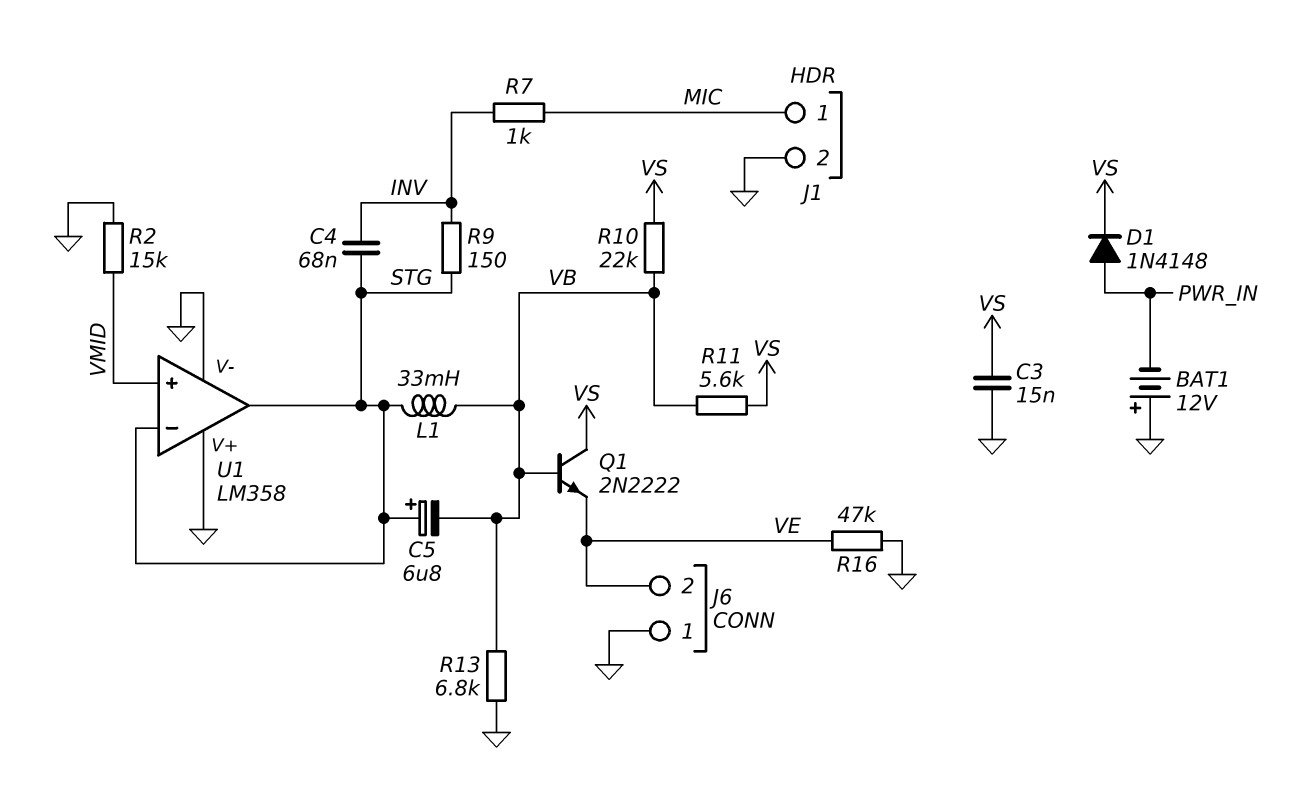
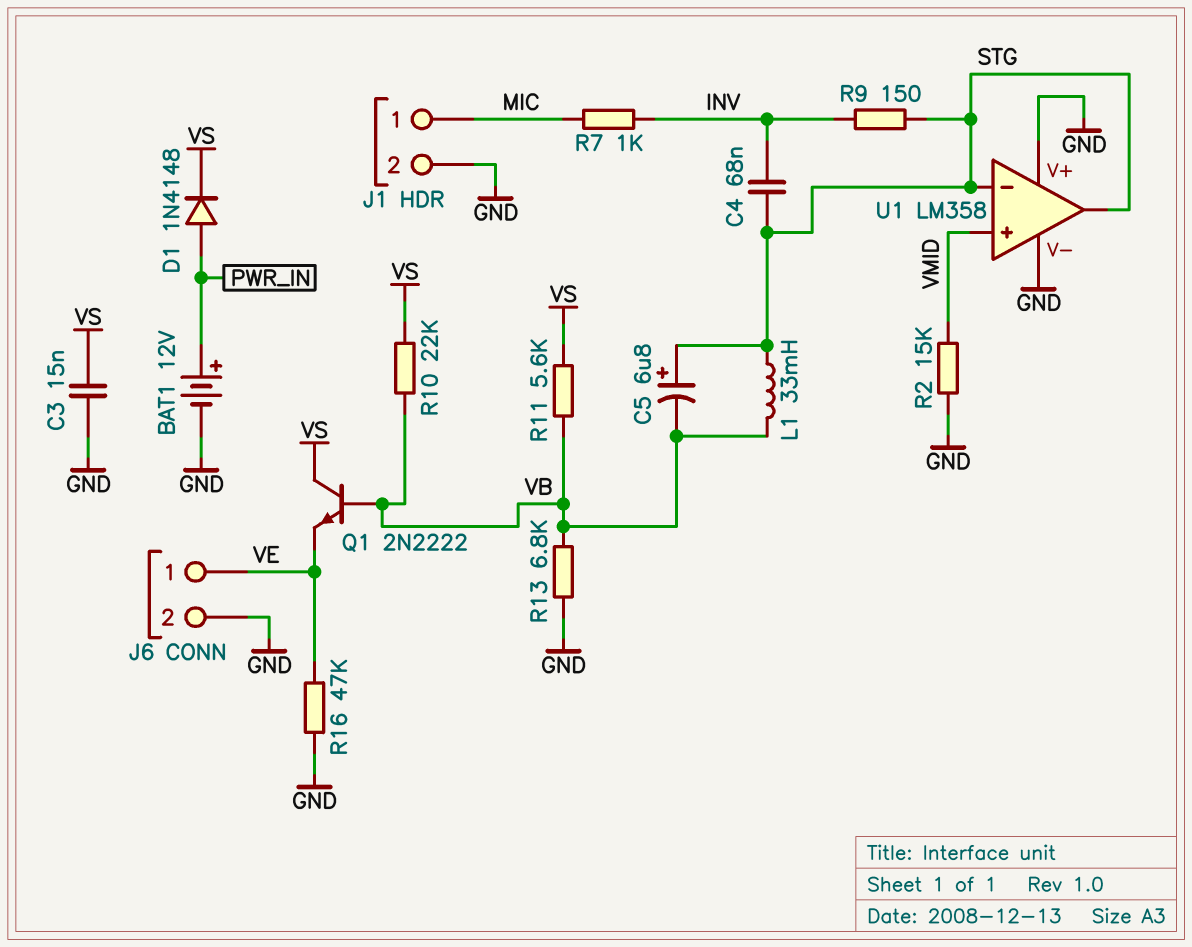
BAT1: 12V (plus GND, minus PWR_IN) -> 12V (plus PWR_IN, minus GND)
J6 pin 1: GND -> VE
J6 pin 2: VE -> GND

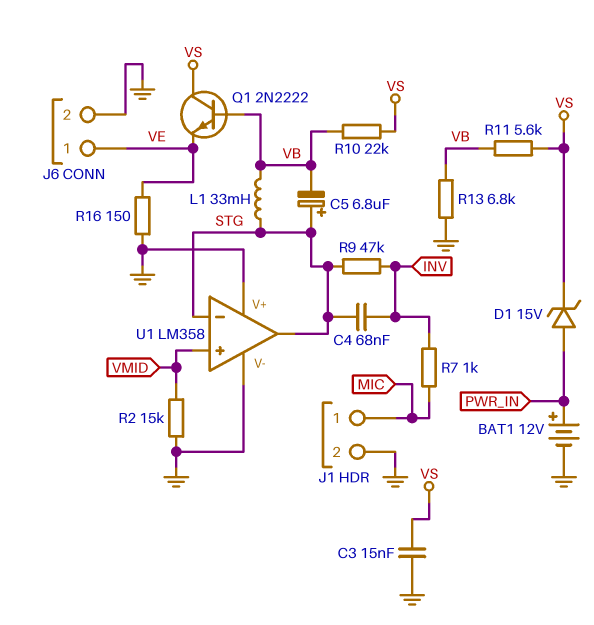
D1: diode 1N4148 (A PWR_IN, K VS) -> zener 15V (A PWR_IN, K VS)
R9: 150 (INV, STG) -> 47k (INV, STG)
R16: 47k (GND, VE) -> 150 (GND, VE)

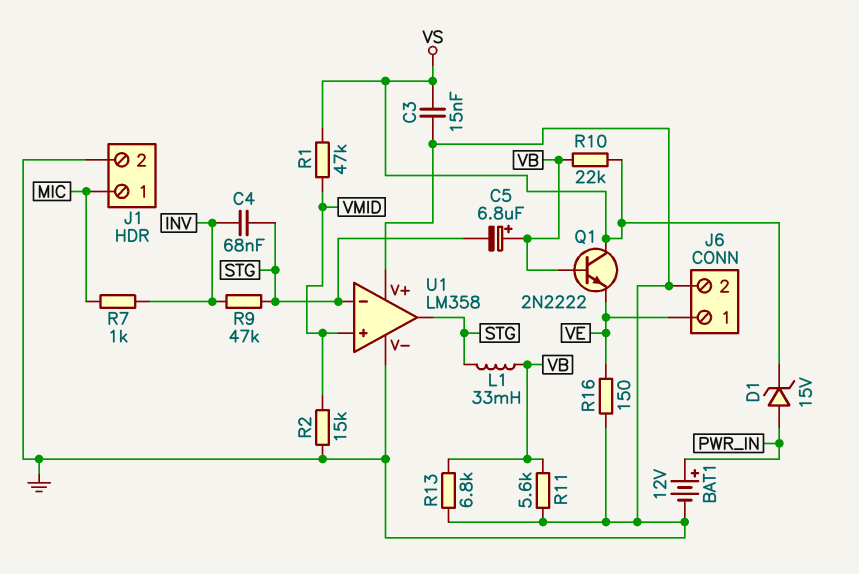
C5: 6.8uF (plus STG, minus VB) -> 6.8uF (plus VB, minus STG)
R1: none -> 47k (VMID, VS)
R11: 5.6k (VB, VS) -> 5.6k (GND, VB)

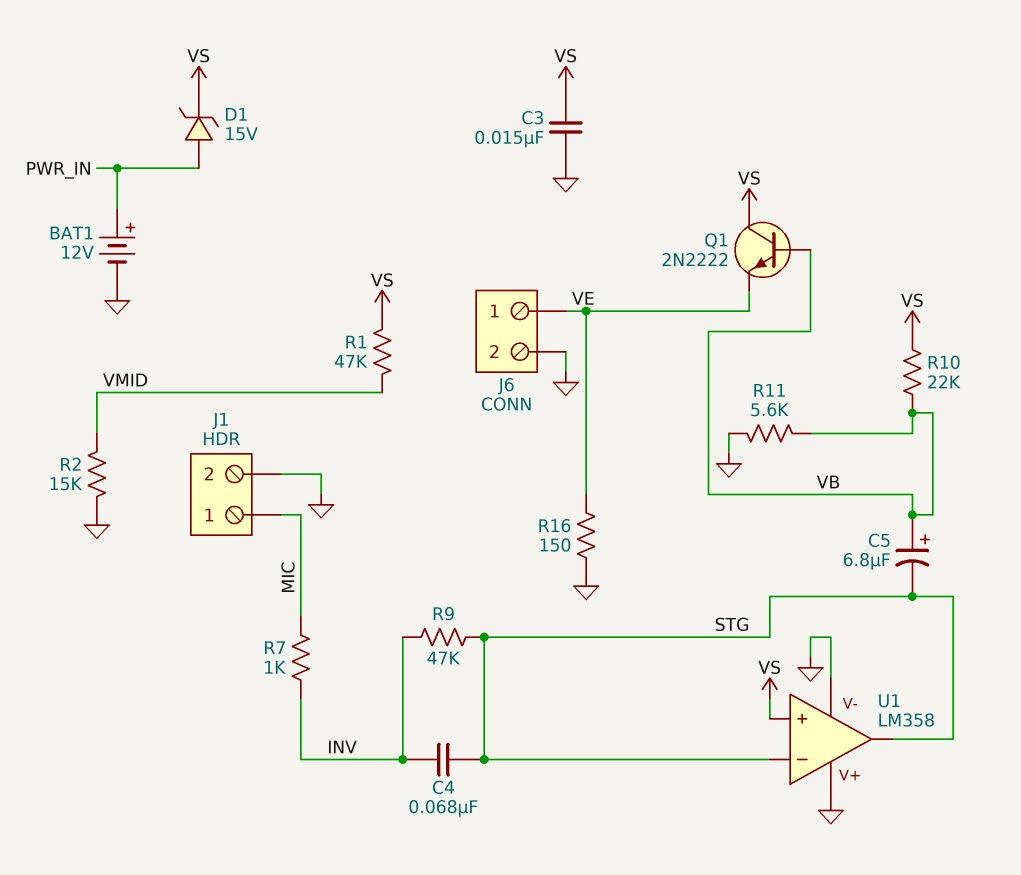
L1: 33mH (STG, VB) -> none
R13: 6.8k (GND, VB) -> none
U1 pin in+: VMID -> VS

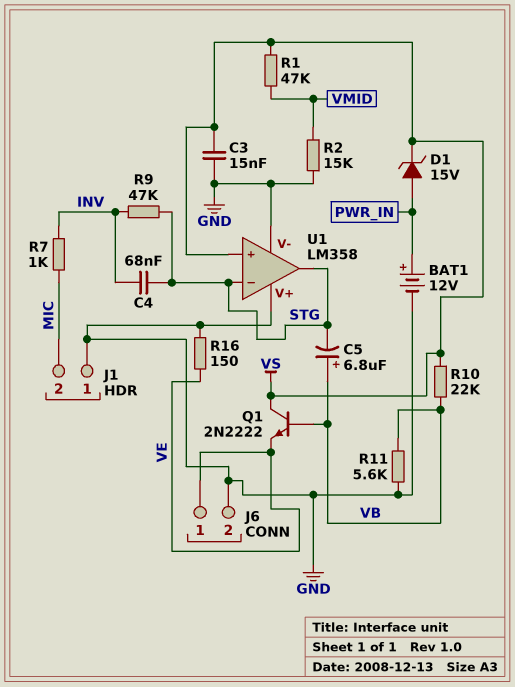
J1 pin 1: MIC -> GND
J1 pin 2: GND -> MIC

